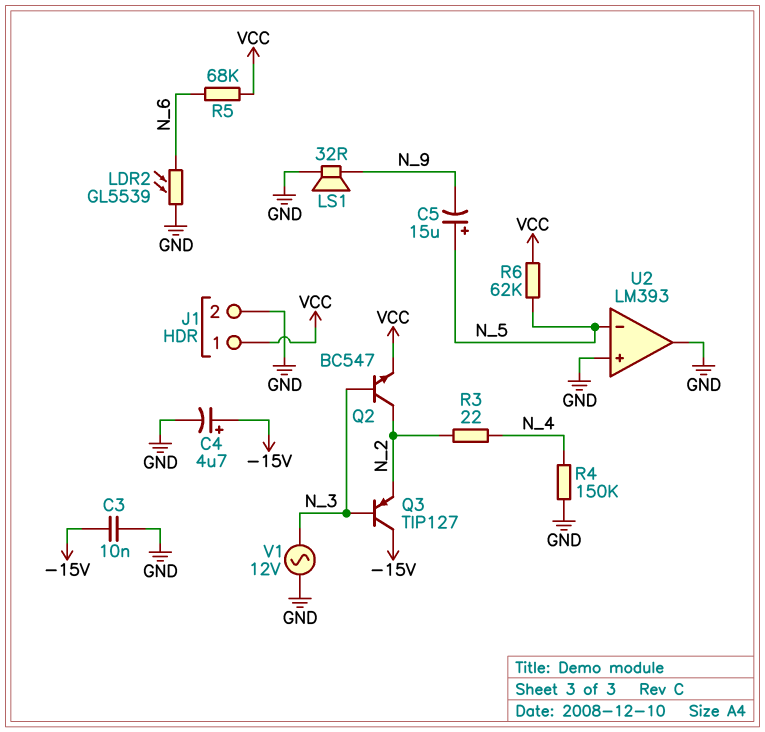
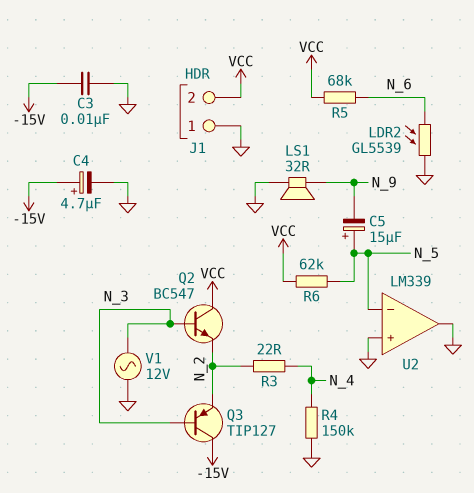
J1 pin 1: VCC -> GND
J1 pin 2: GND -> VCC
Q2: NPN BC547 (B N_3, C N_2, E VCC) -> NPN BC547 (B N_3, C VCC, E N_2)
U2: LM393 -> LM339

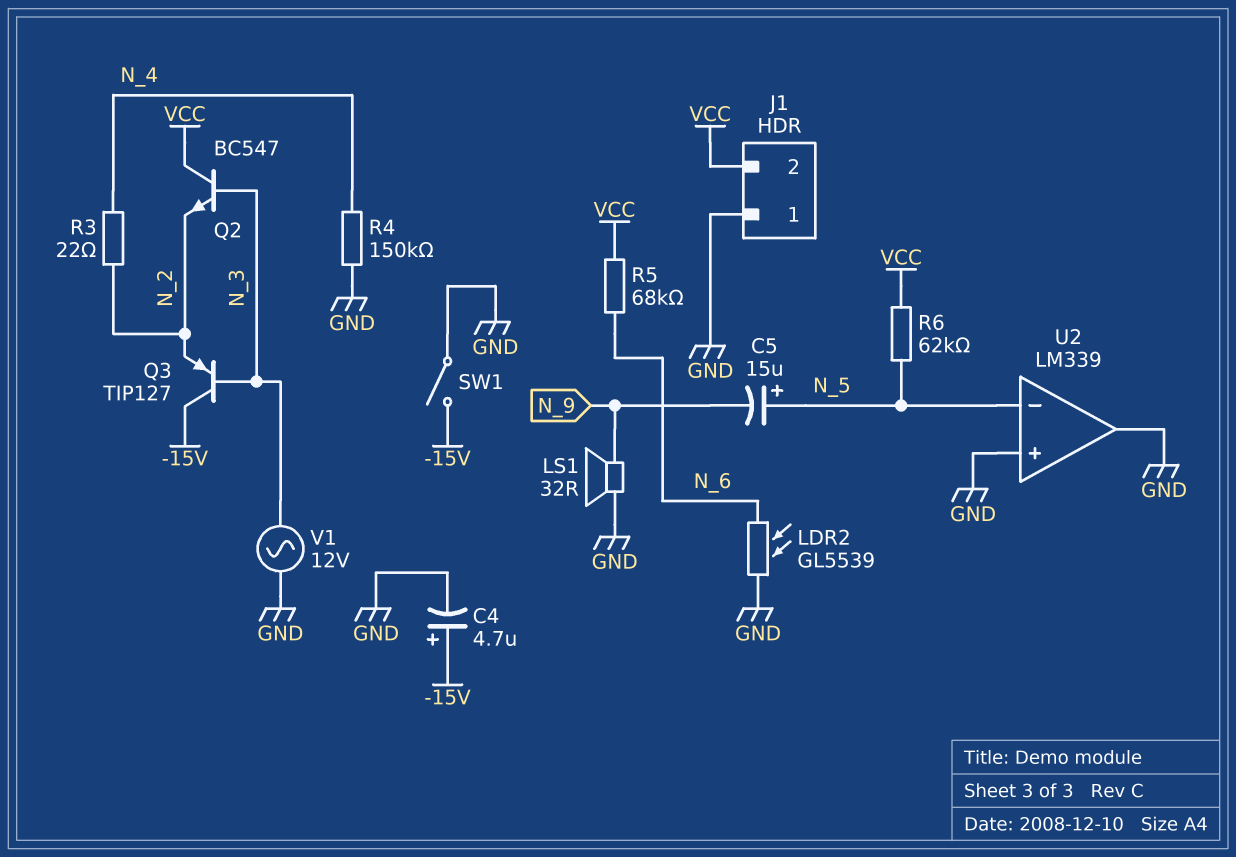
C3: 10nF (-15V, GND) -> none
SW1: none -> switch (-15V, GND)

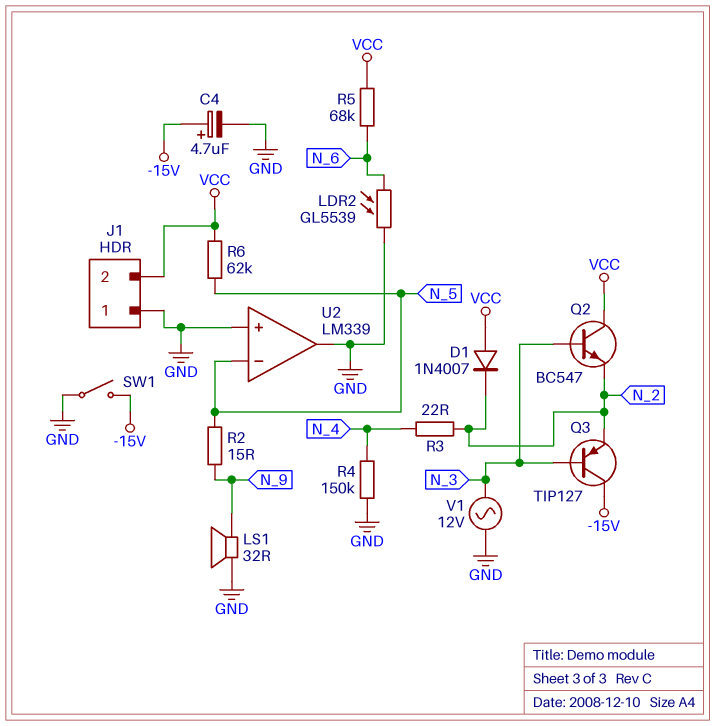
C5: 15uF (plus N_5, minus N_9) -> none
D1: none -> diode 1N4007 (A VCC, K N_2)
R2: none -> 15 (N_5, N_9)

